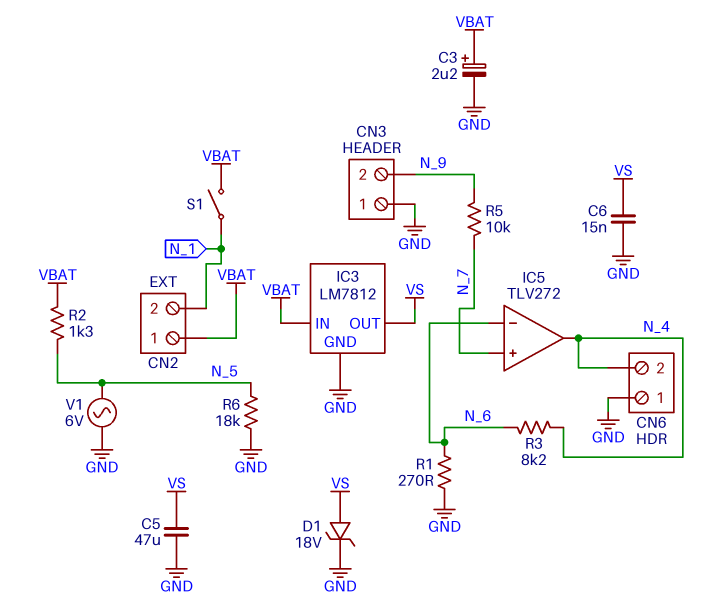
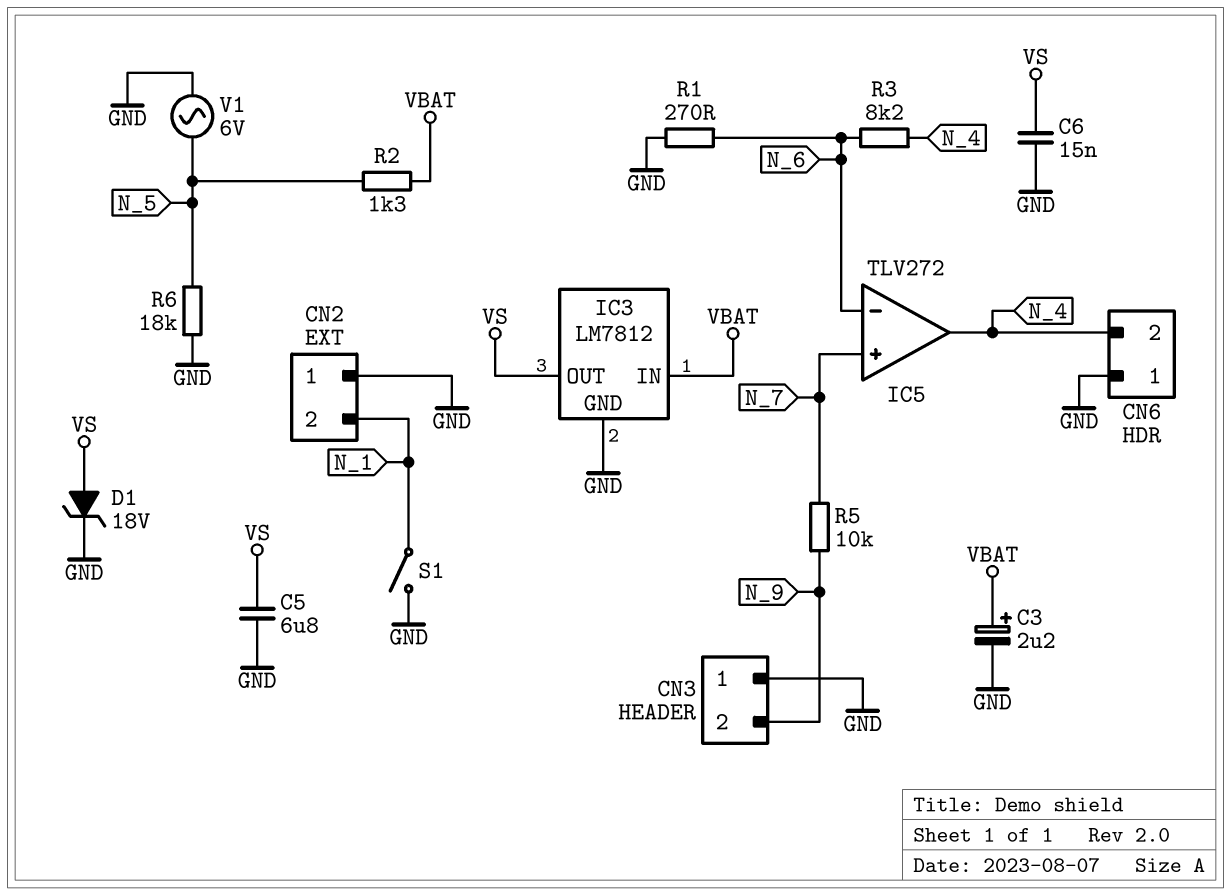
C5: 47uF (GND, VS) -> 6.8uF (GND, VS)
CN2 pin 1: VBAT -> GND
S1: switch (N_1, VBAT) -> switch (GND, N_1)

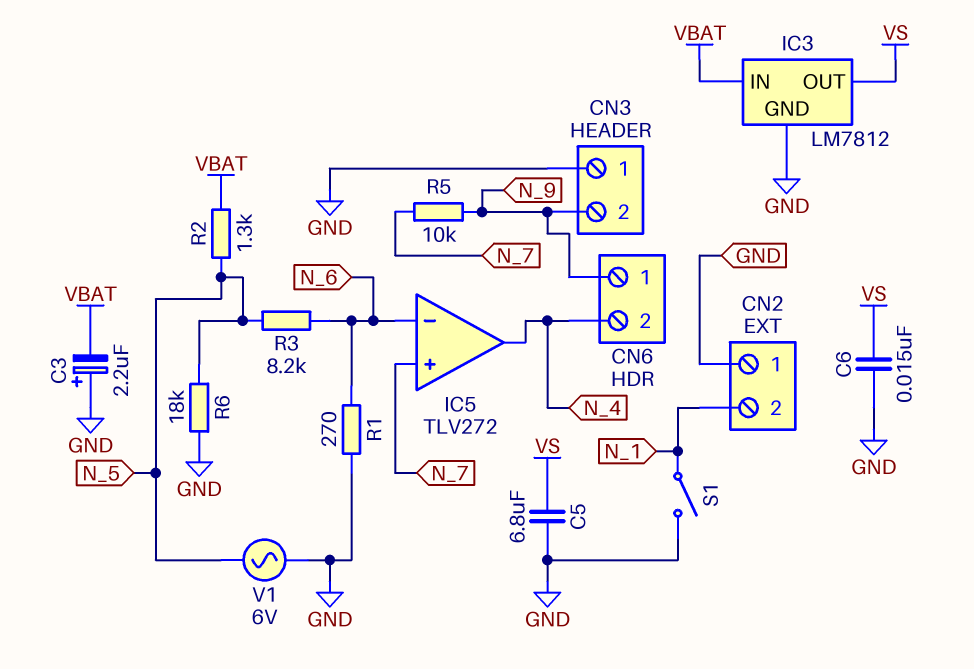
C3: 2.2uF (plus VBAT, minus GND) -> 2.2uF (plus GND, minus VBAT)
CN6 pin 1: GND -> N_9
D1: zener 18V (A VS, K GND) -> none
R3: 8.2k (N_4, N_6) -> 8.2k (N_5, N_6)

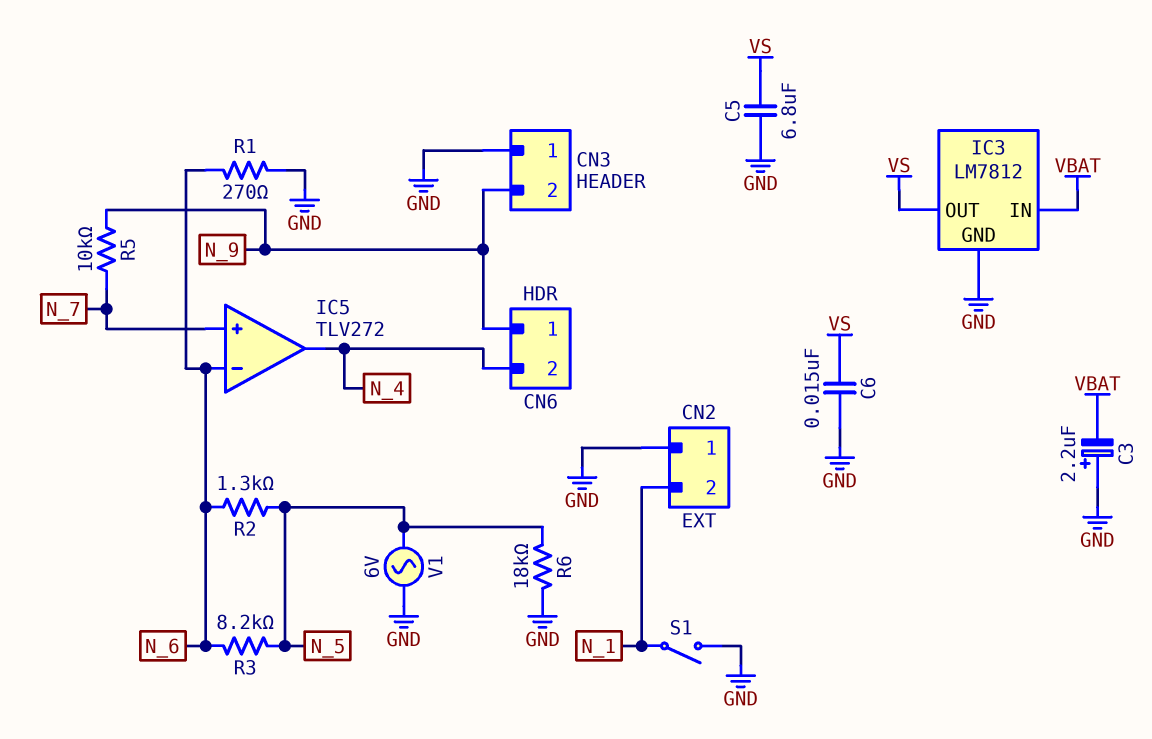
R2: 1.3k (N_5, VBAT) -> 1.3k (N_5, N_6)

